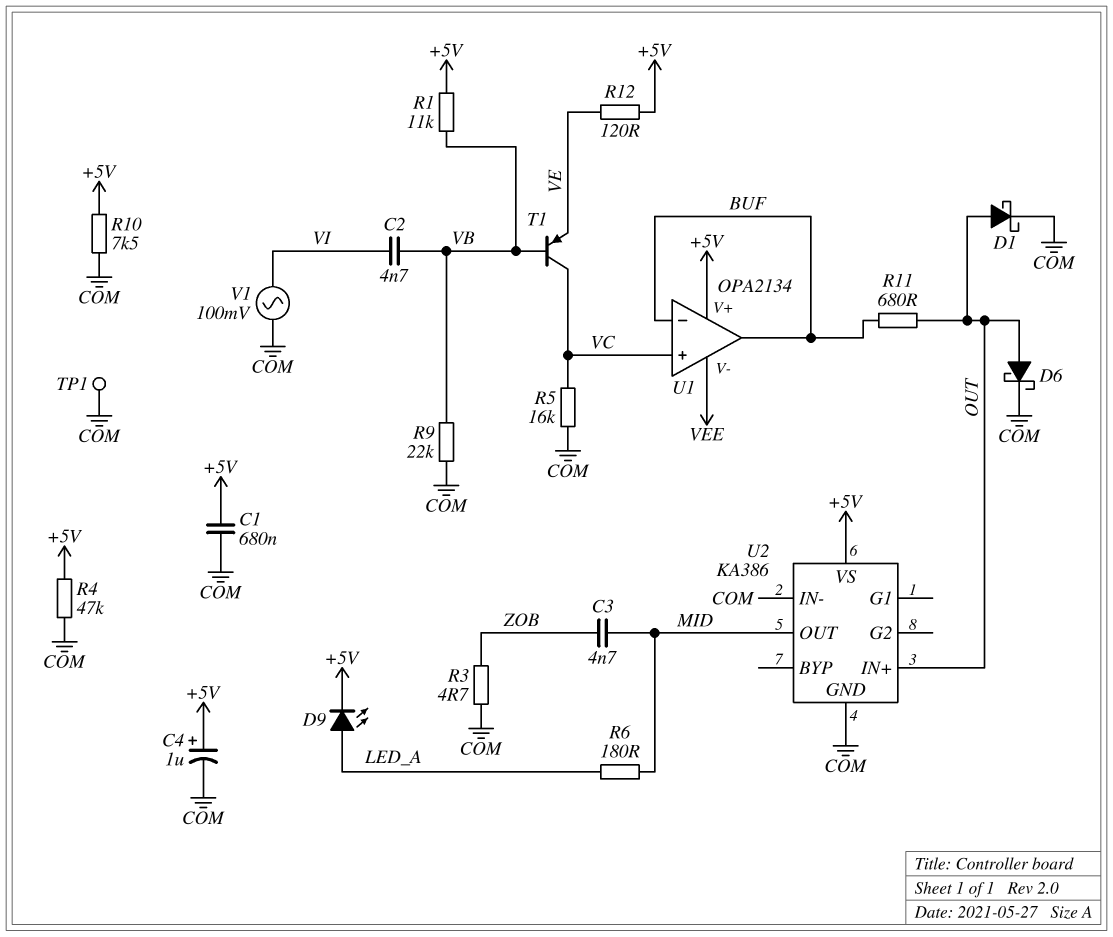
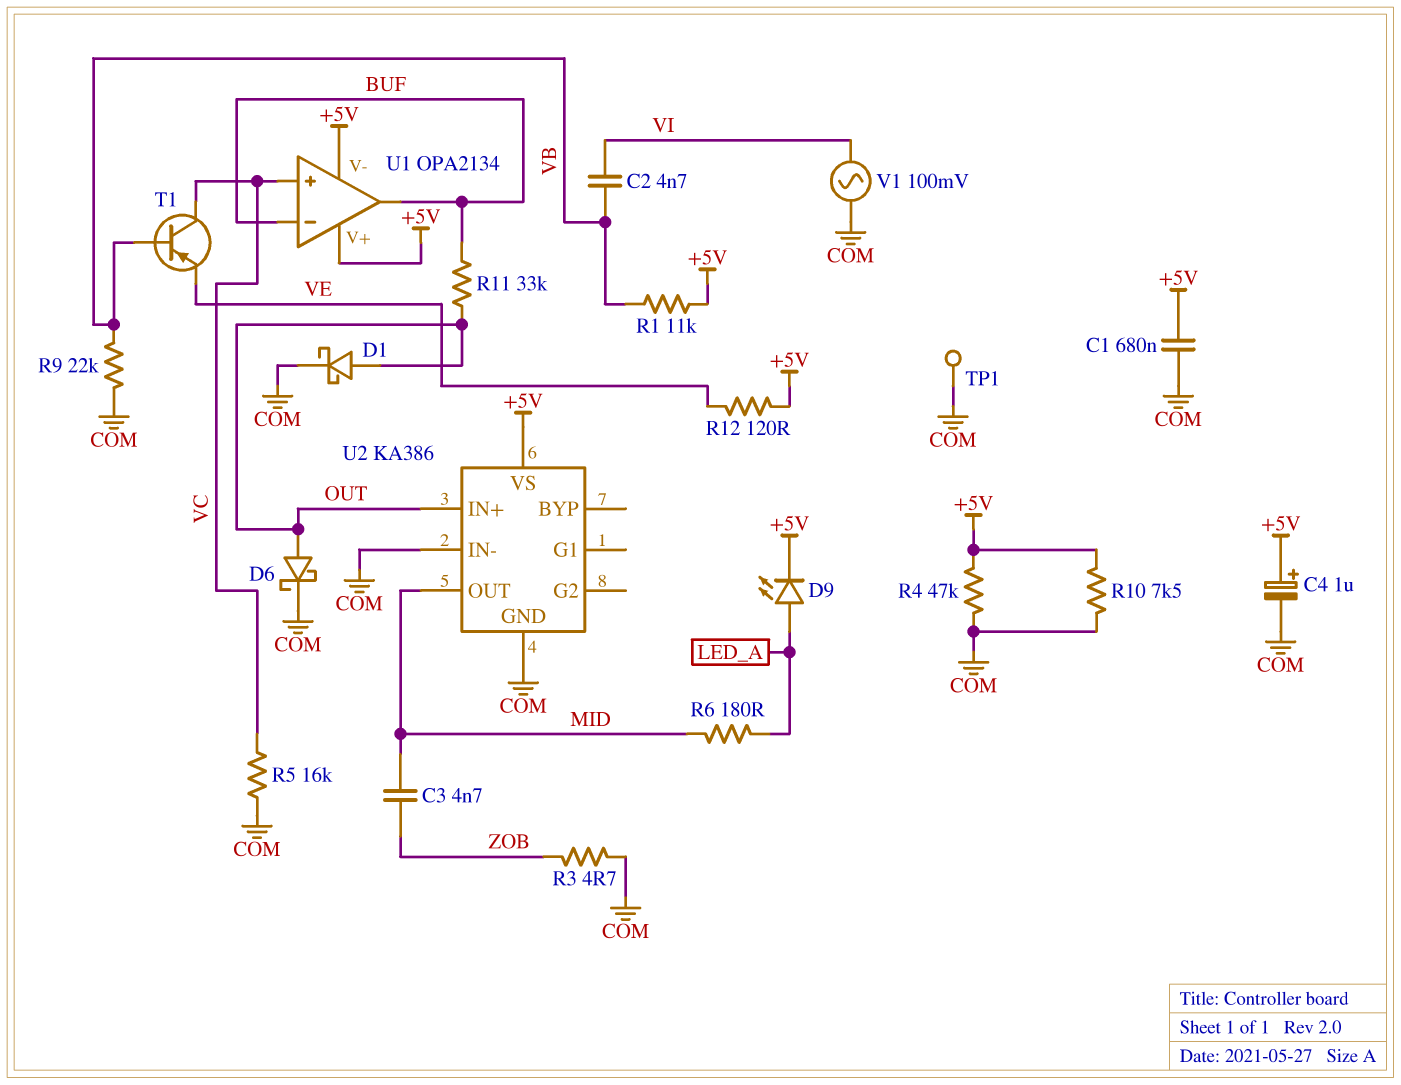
R11: 680 (BUF, OUT) -> 33k (BUF, OUT)
U1 pin V-: VEE -> +5V

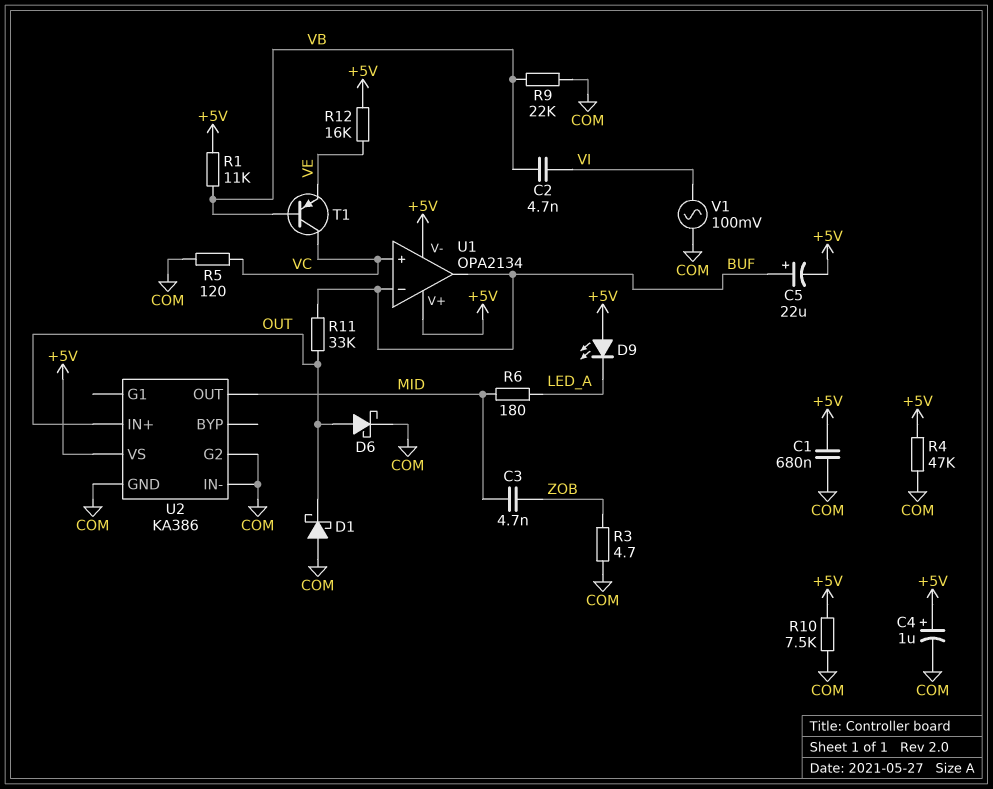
C5: none -> 22uF (plus BUF, minus +5V)
D1: schottky (A OUT, K COM) -> schottky (A COM, K OUT)
D9: LED (A LED_A, K +5V) -> LED (A +5V, K LED_A)
R5: 16k (COM, VC) -> 120 (COM, VC)
R12: 120 (+5V, VE) -> 16k (+5V, VE)
TP1: test point (COM) -> none
U2 pin G2: none -> COM

